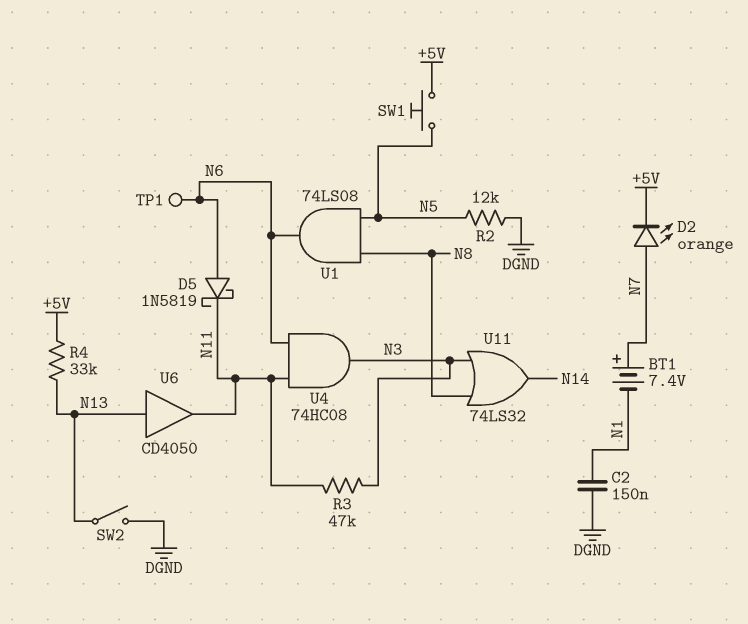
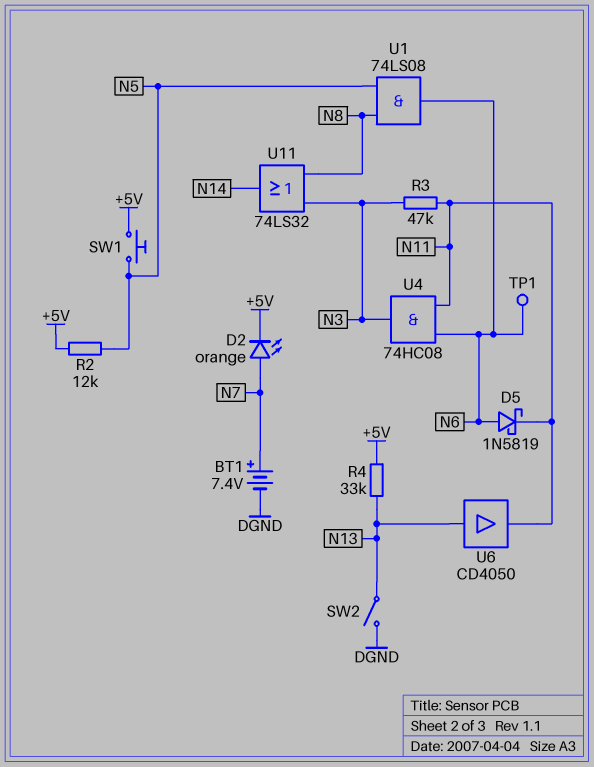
BT1: 7.4V (plus N7, minus N1) -> 7.4V (plus N7, minus DGND)
C2: 150nF (DGND, N1) -> none
R2: 12k (DGND, N5) -> 12k (+5V, N5)

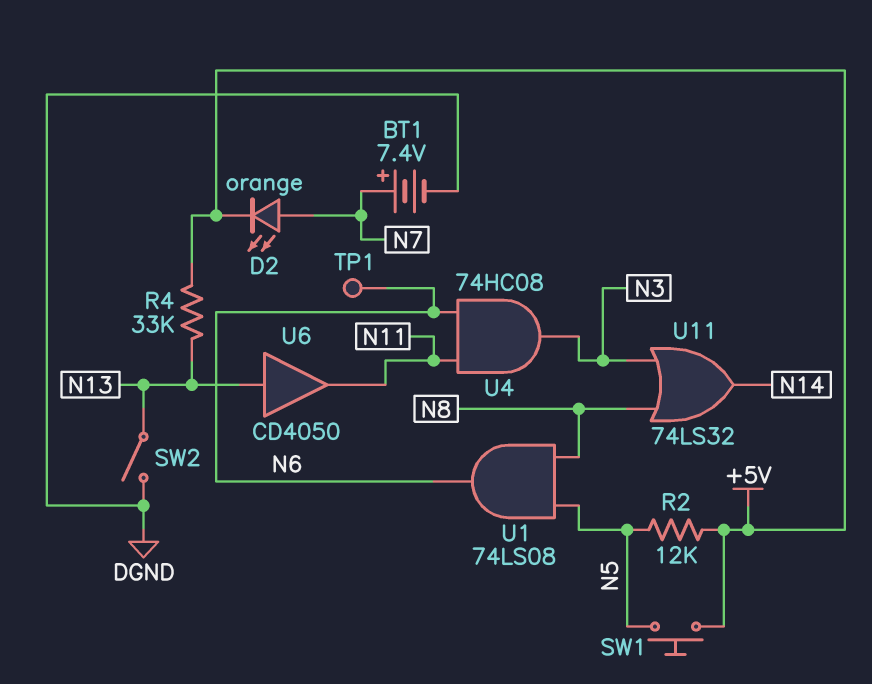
D5: schottky 1N5819 (A N6, K N11) -> none
R3: 47k (N3, N11) -> none

